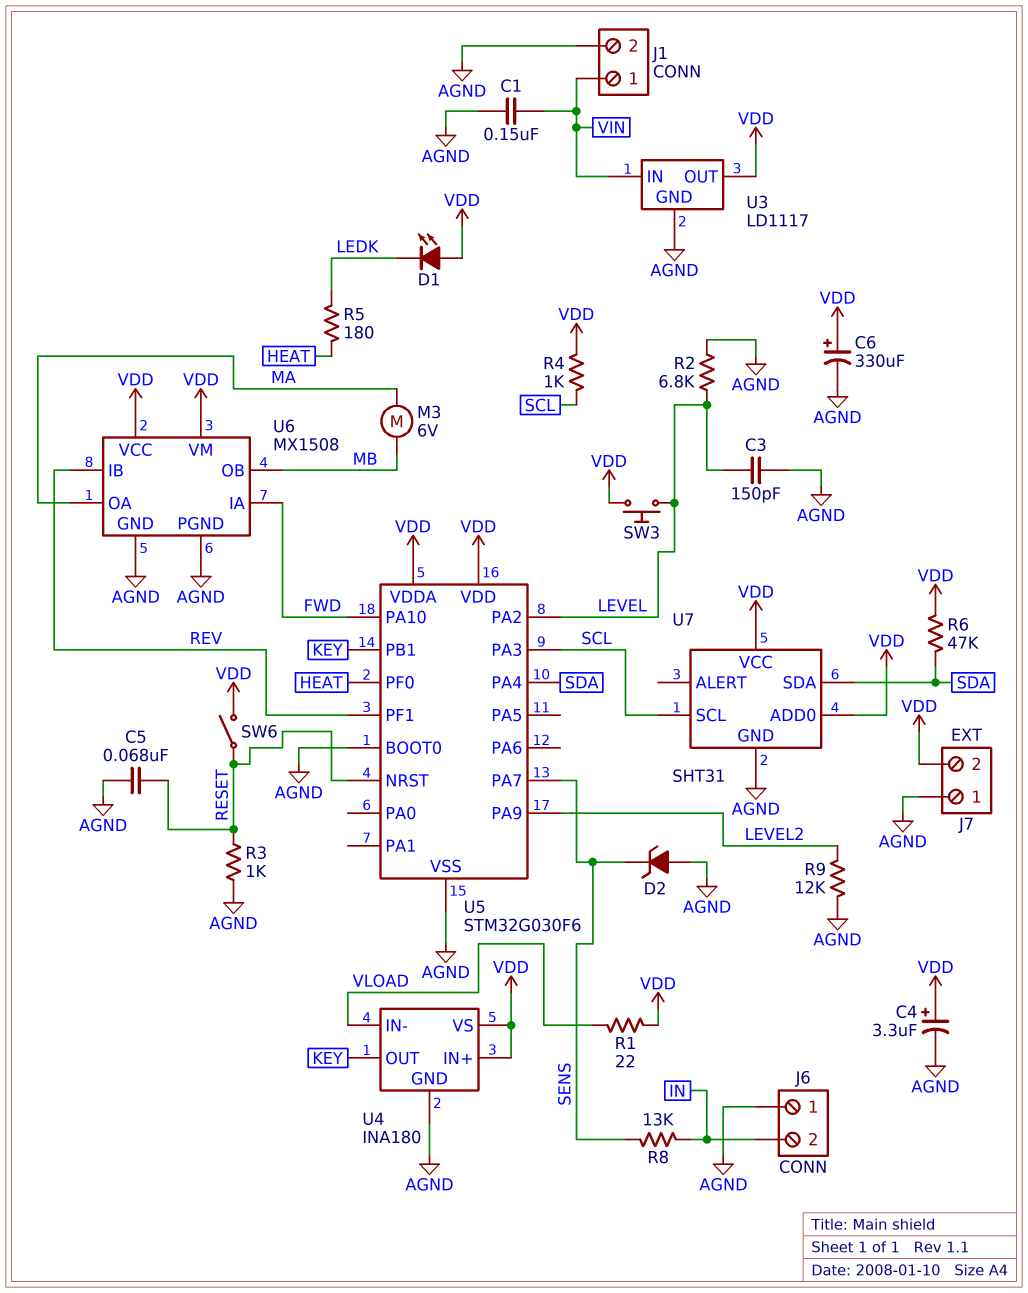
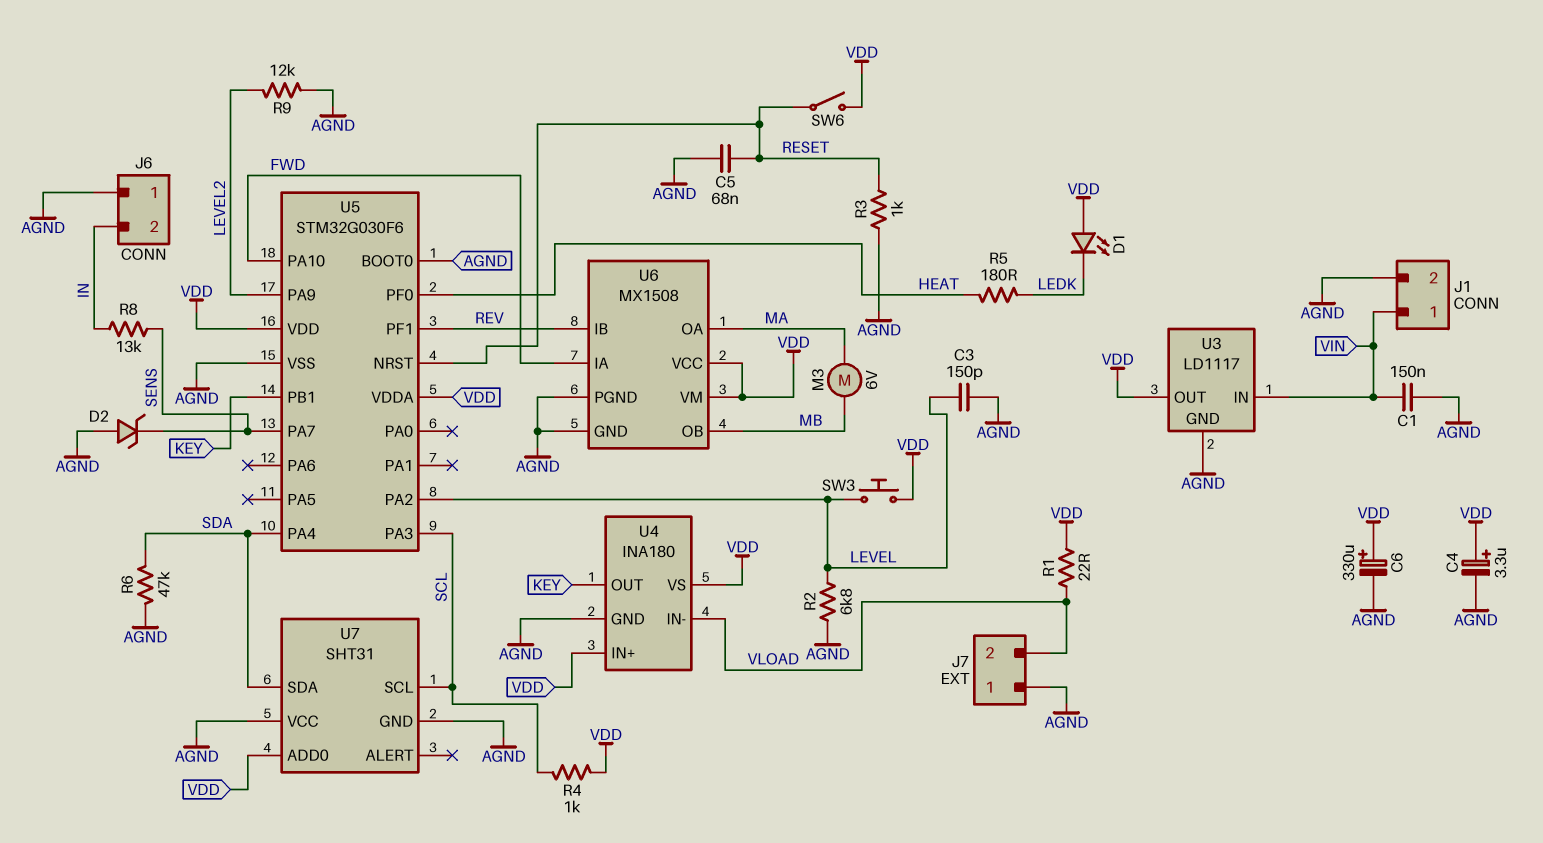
J7 pin 2: VDD -> VLOAD
R6: 47k (SDA, VDD) -> 47k (AGND, SDA)
U7 pin VCC: VDD -> AGND

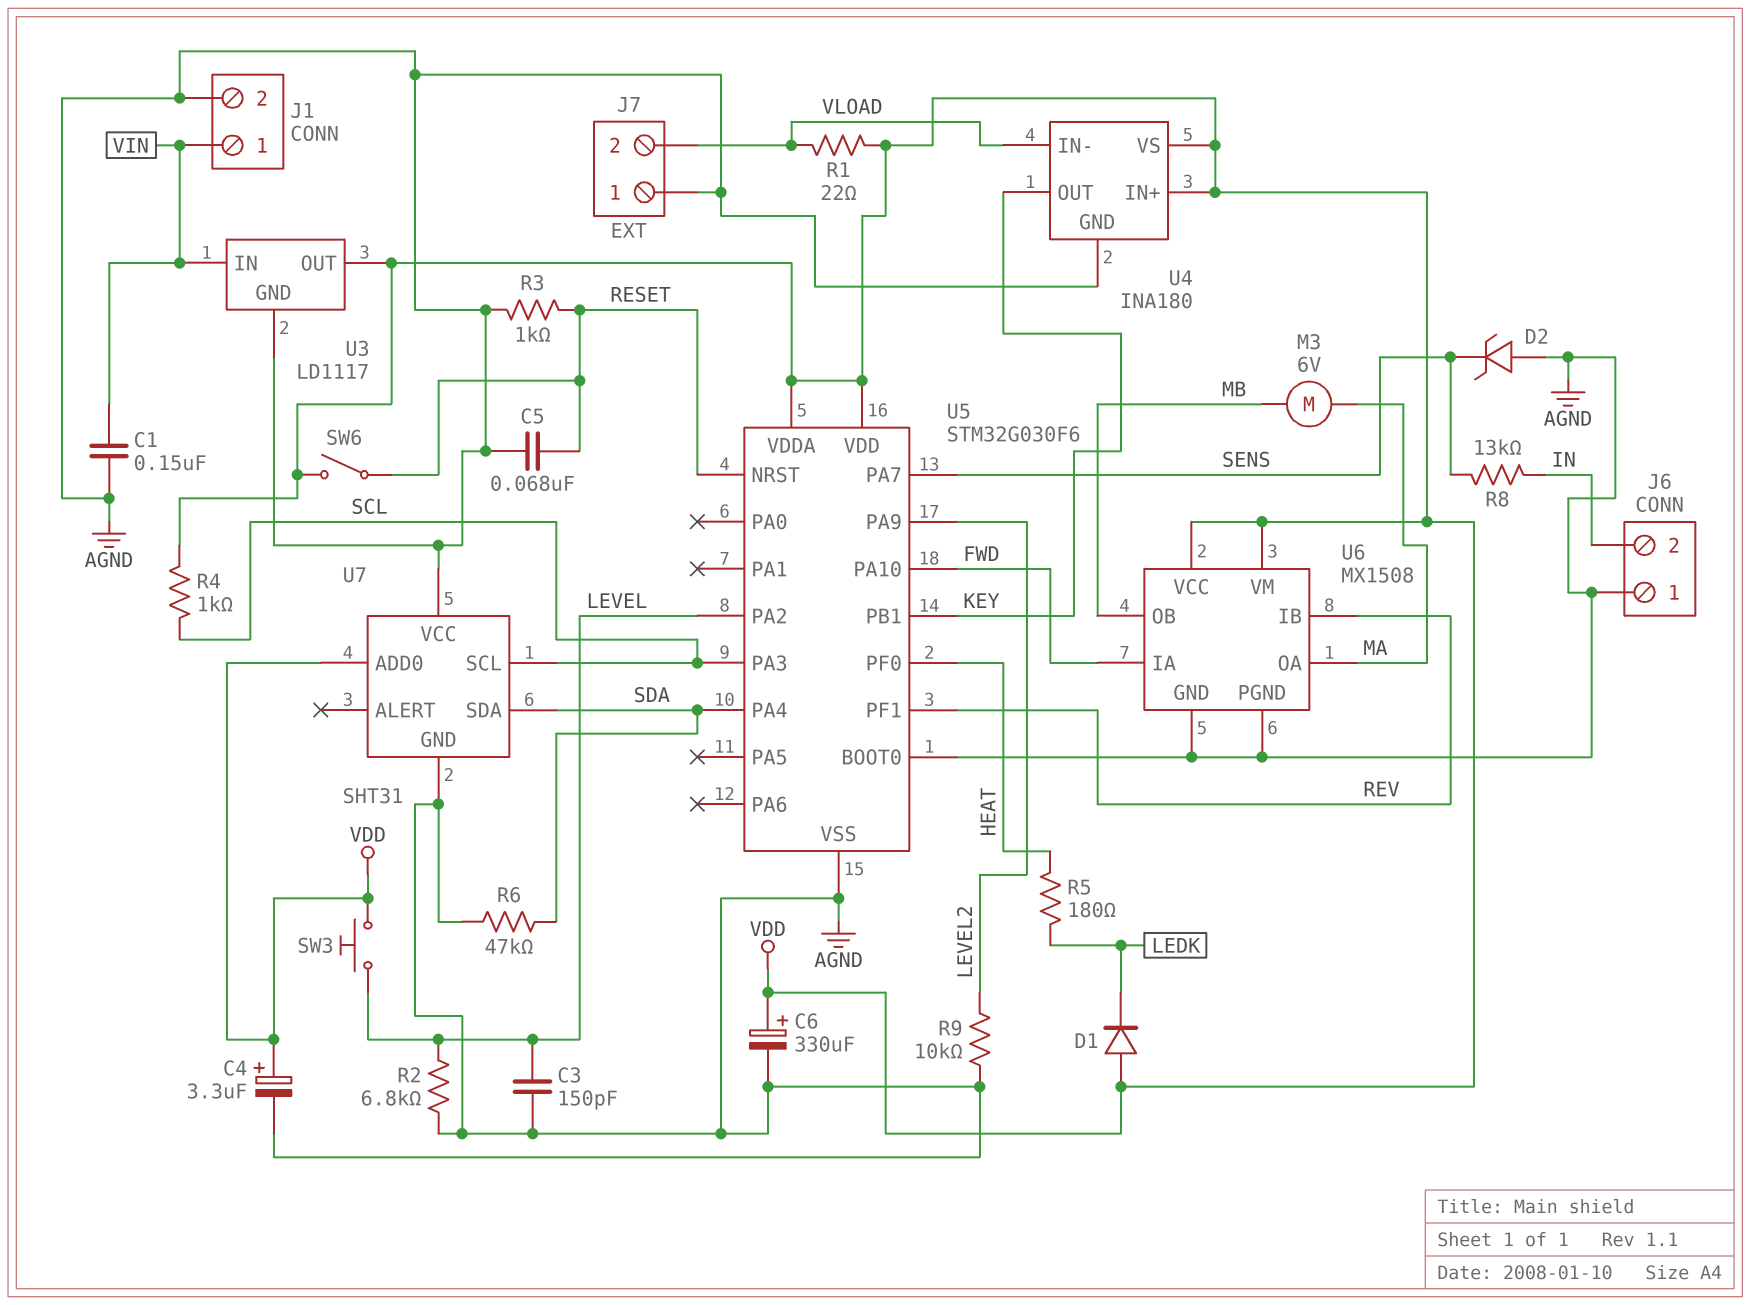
D1: LED (A VDD, K LEDK) -> diode (A VDD, K LEDK)
R9: 12k (AGND, LEVEL2) -> 10k (AGND, LEVEL2)

